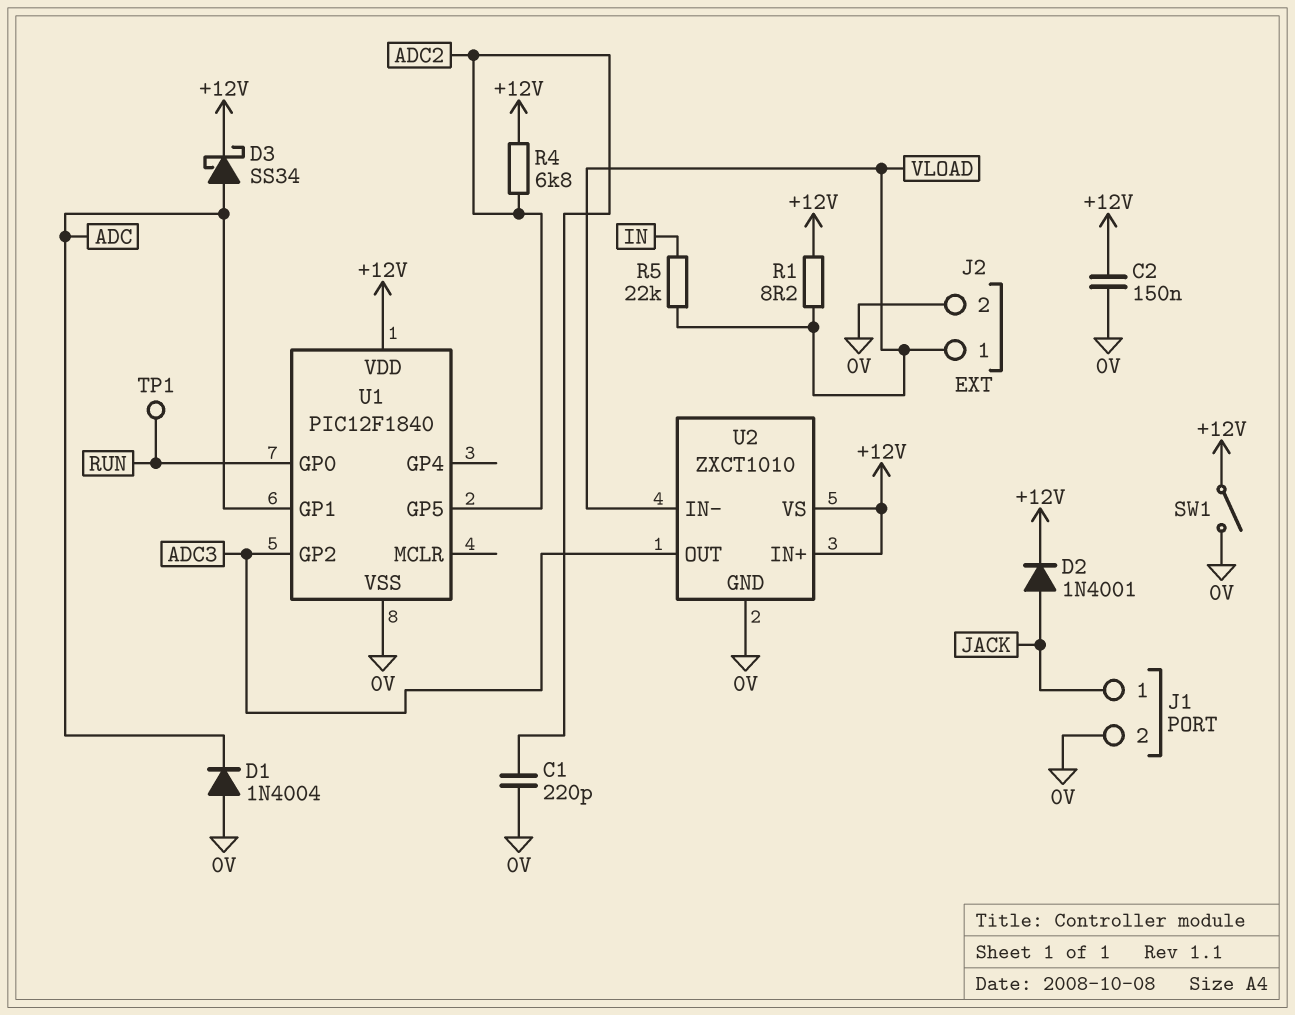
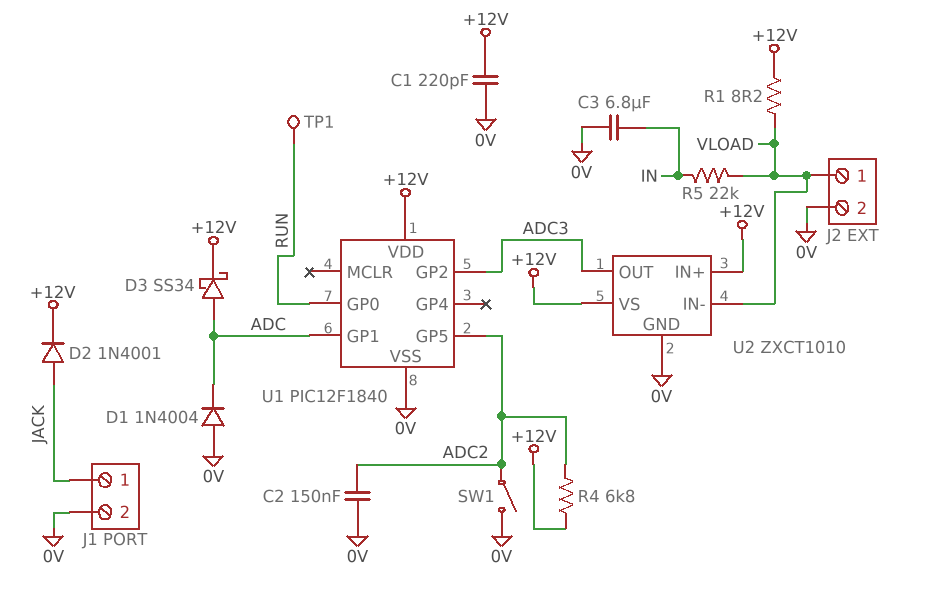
C1: 220pF (0V, ADC2) -> 220pF (+12V, 0V)
C2: 150nF (+12V, 0V) -> 150nF (0V, ADC2)
C3: none -> 6.8uF (0V, IN)
SW1: switch (+12V, 0V) -> switch (0V, ADC2)

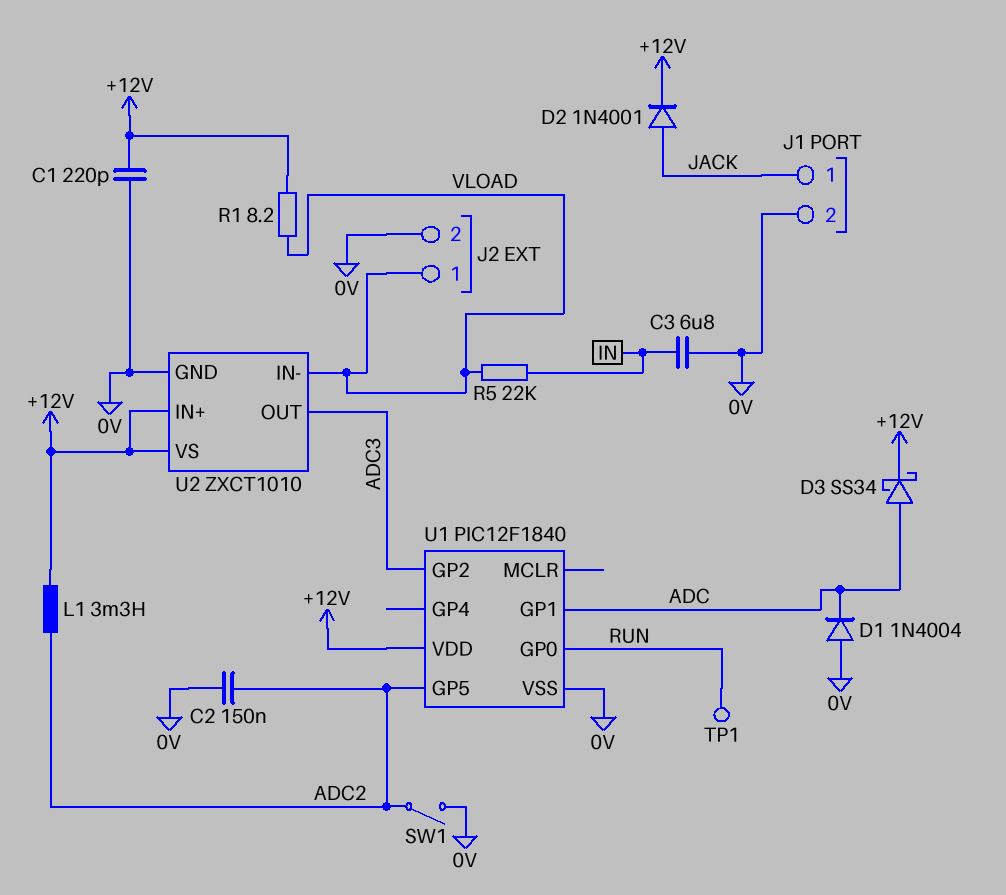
L1: none -> 3.3mH (+12V, ADC2)
R4: 6.8k (+12V, ADC2) -> none

